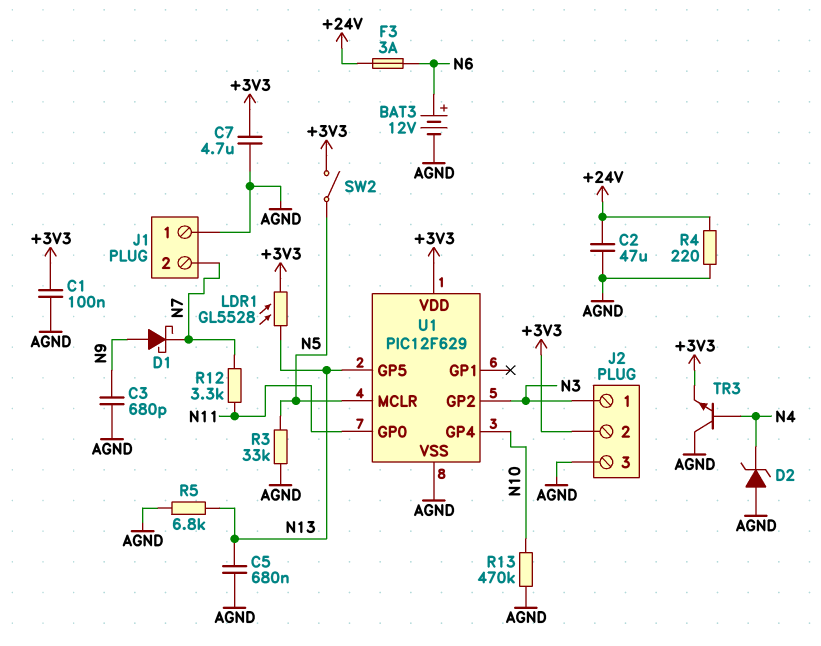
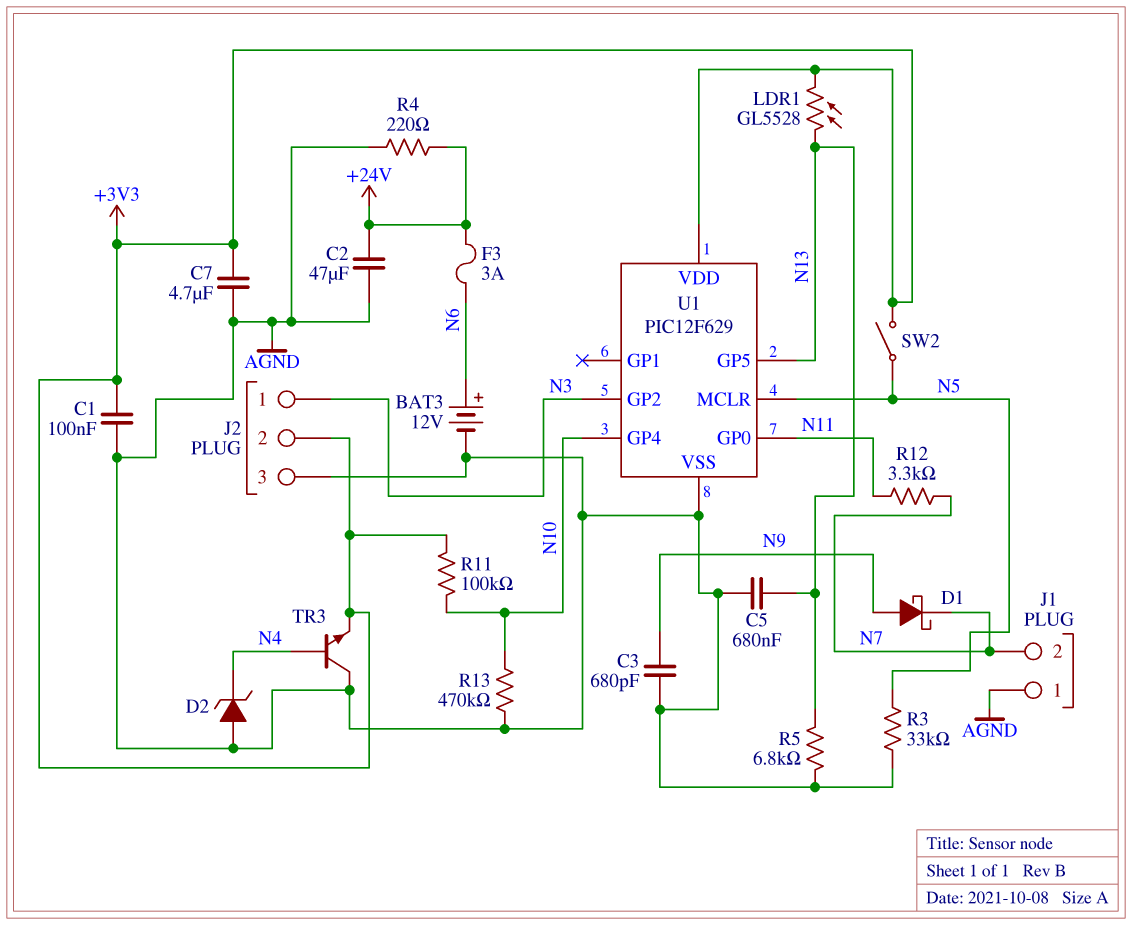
R11: none -> 100k (+3V3, N10)

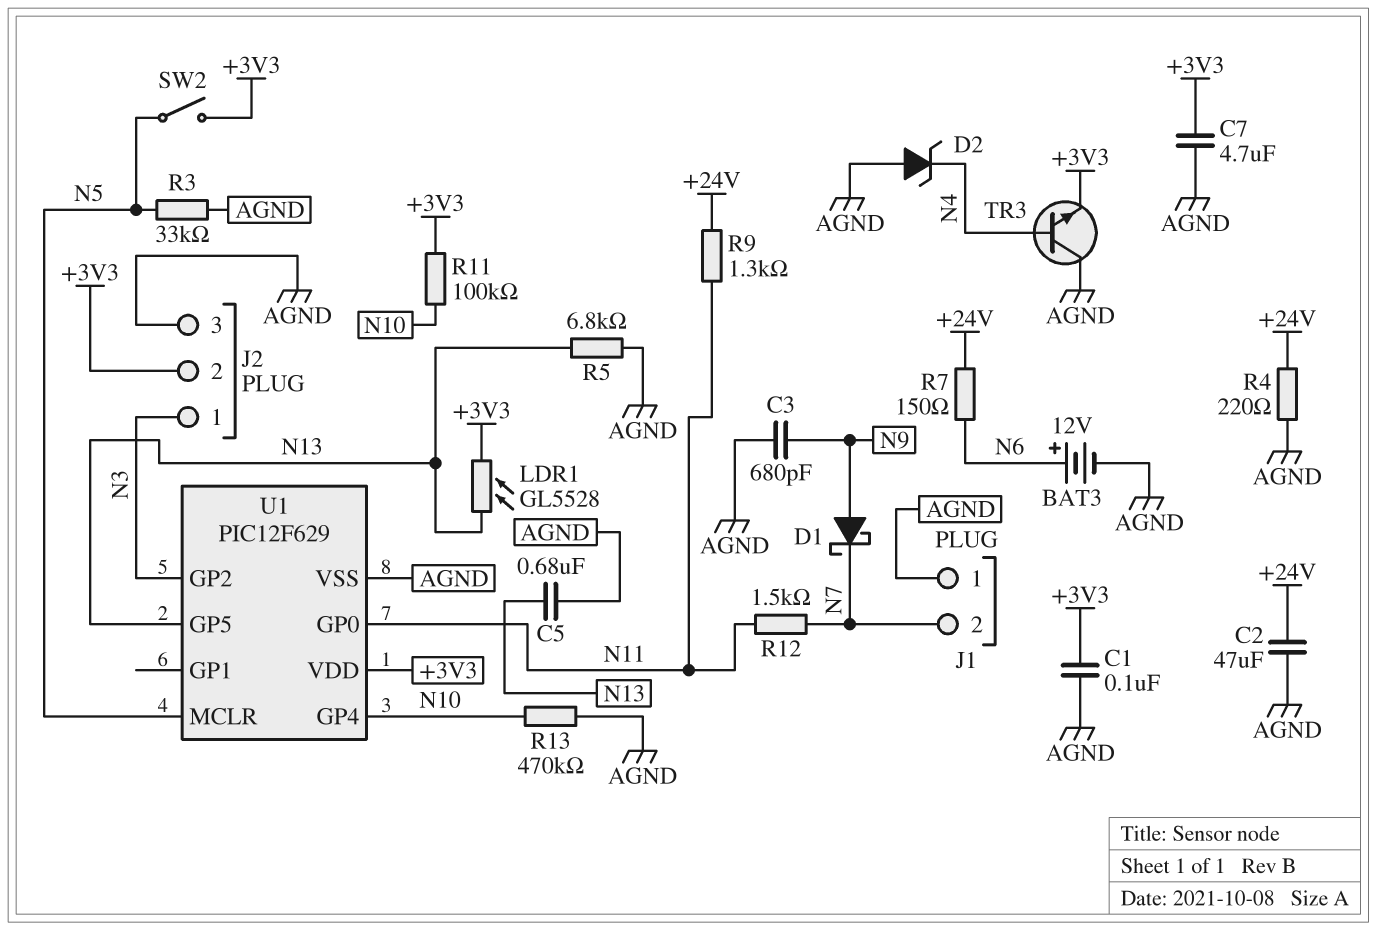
F3: 3A (+24V, N6) -> none
R7: none -> 150 (+24V, N6)
R9: none -> 1.3k (+24V, N11)
R12: 3.3k (N7, N11) -> 1.5k (N7, N11)

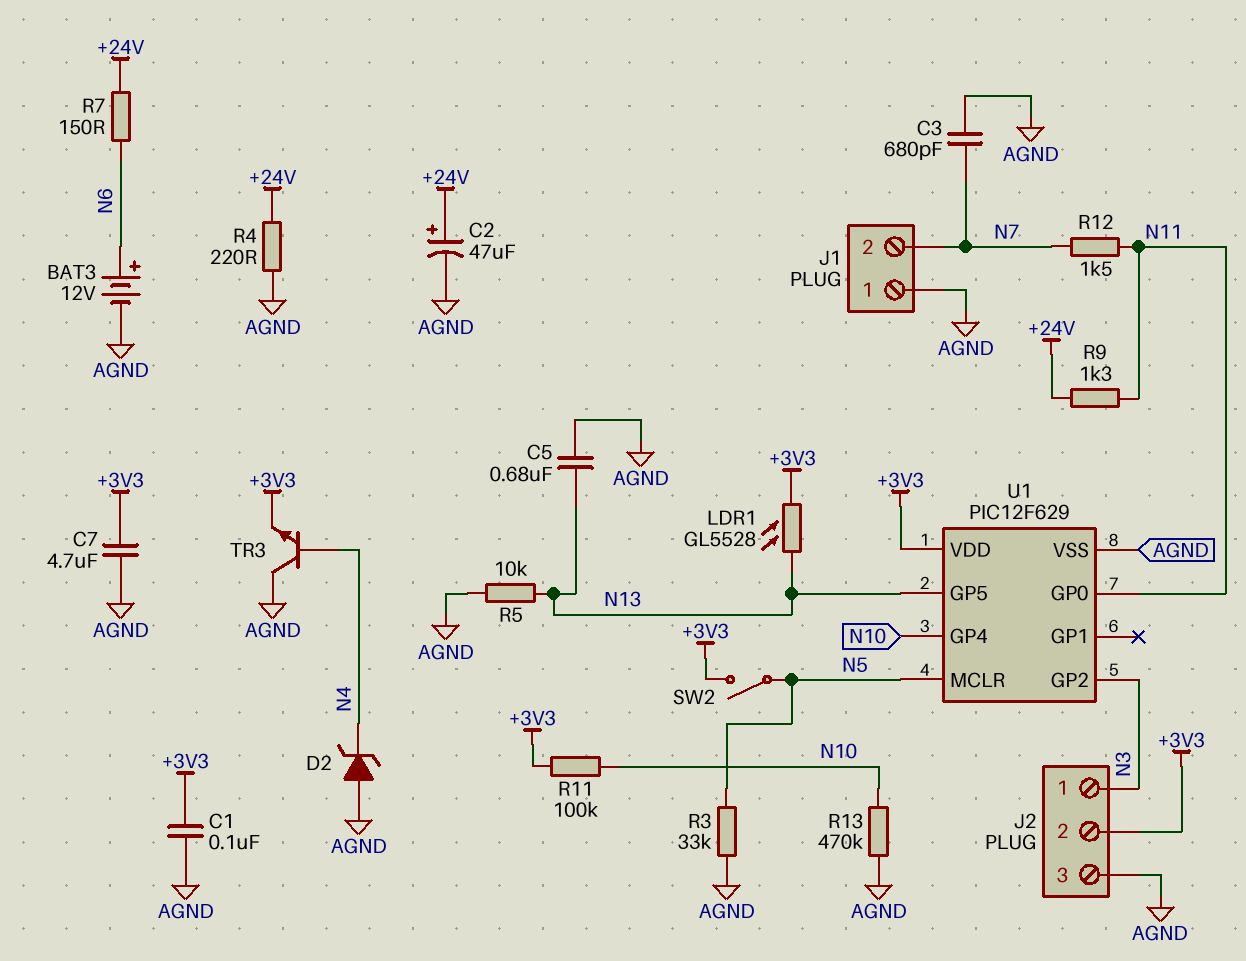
C2: 47uF (+24V, AGND) -> 47uF (plus +24V, minus AGND)
C3: 680pF (AGND, N9) -> 680pF (AGND, N7)
D1: schottky (A N9, K N7) -> none
R5: 6.8k (AGND, N13) -> 10k (AGND, N13)

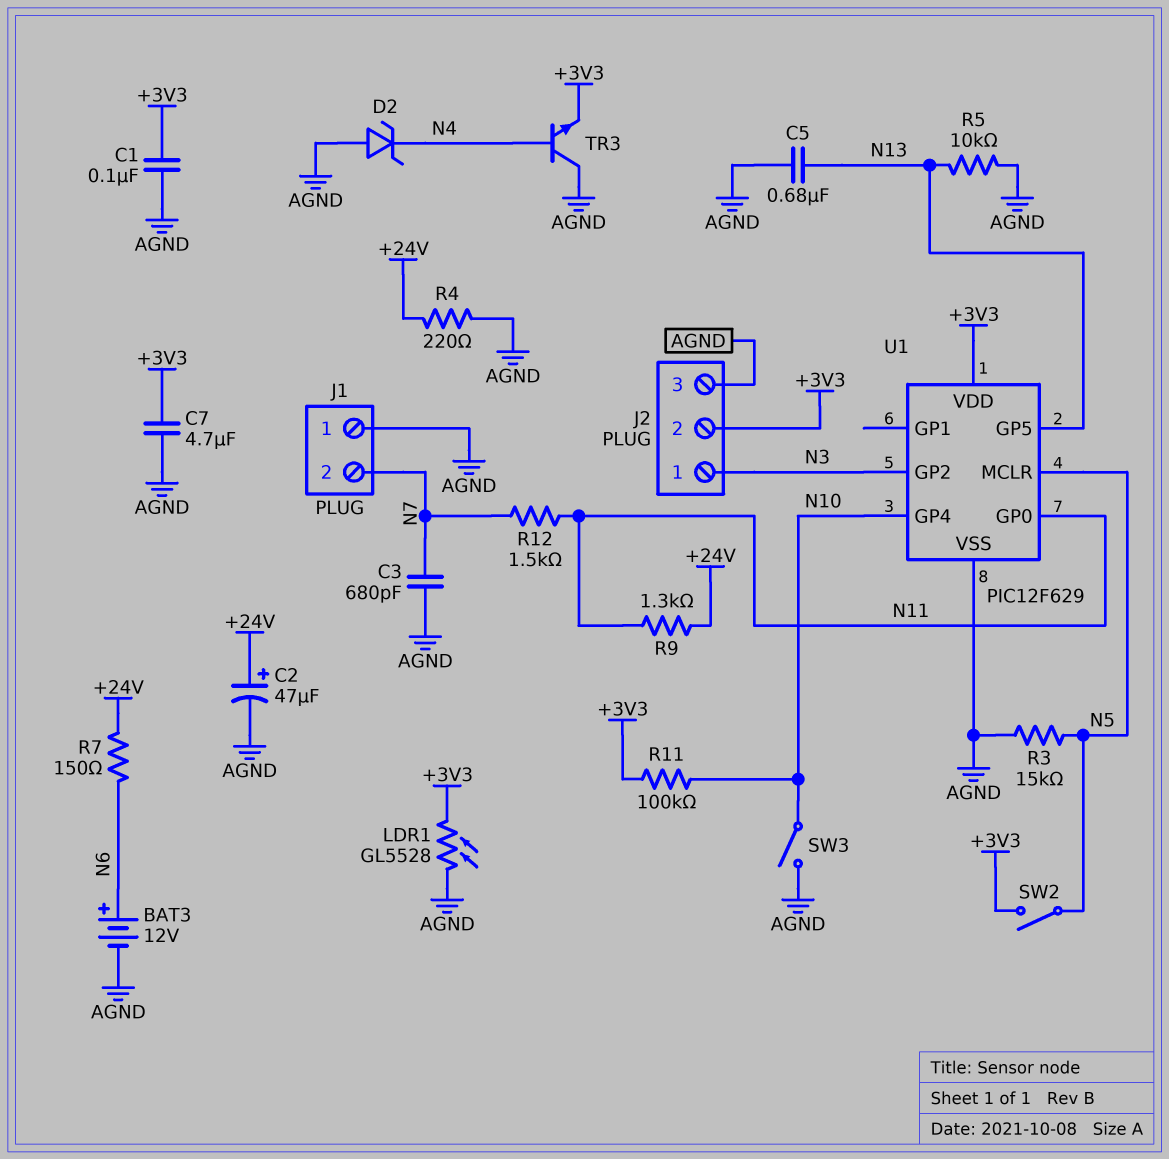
LDR1: GL5528 (+3V3, N13) -> GL5528 (+3V3, AGND)
R3: 33k (AGND, N5) -> 15k (AGND, N5)
R13: 470k (AGND, N10) -> none
SW3: none -> switch (AGND, N10)

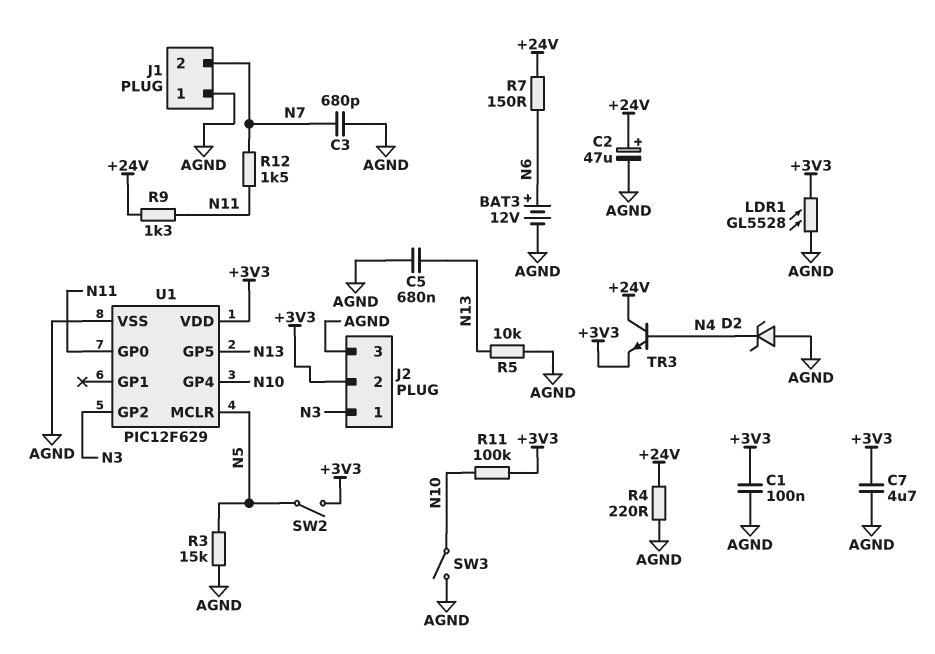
TR3: NPN (B N4, C AGND, E +3V3) -> NPN (B N4, C +24V, E +3V3)

